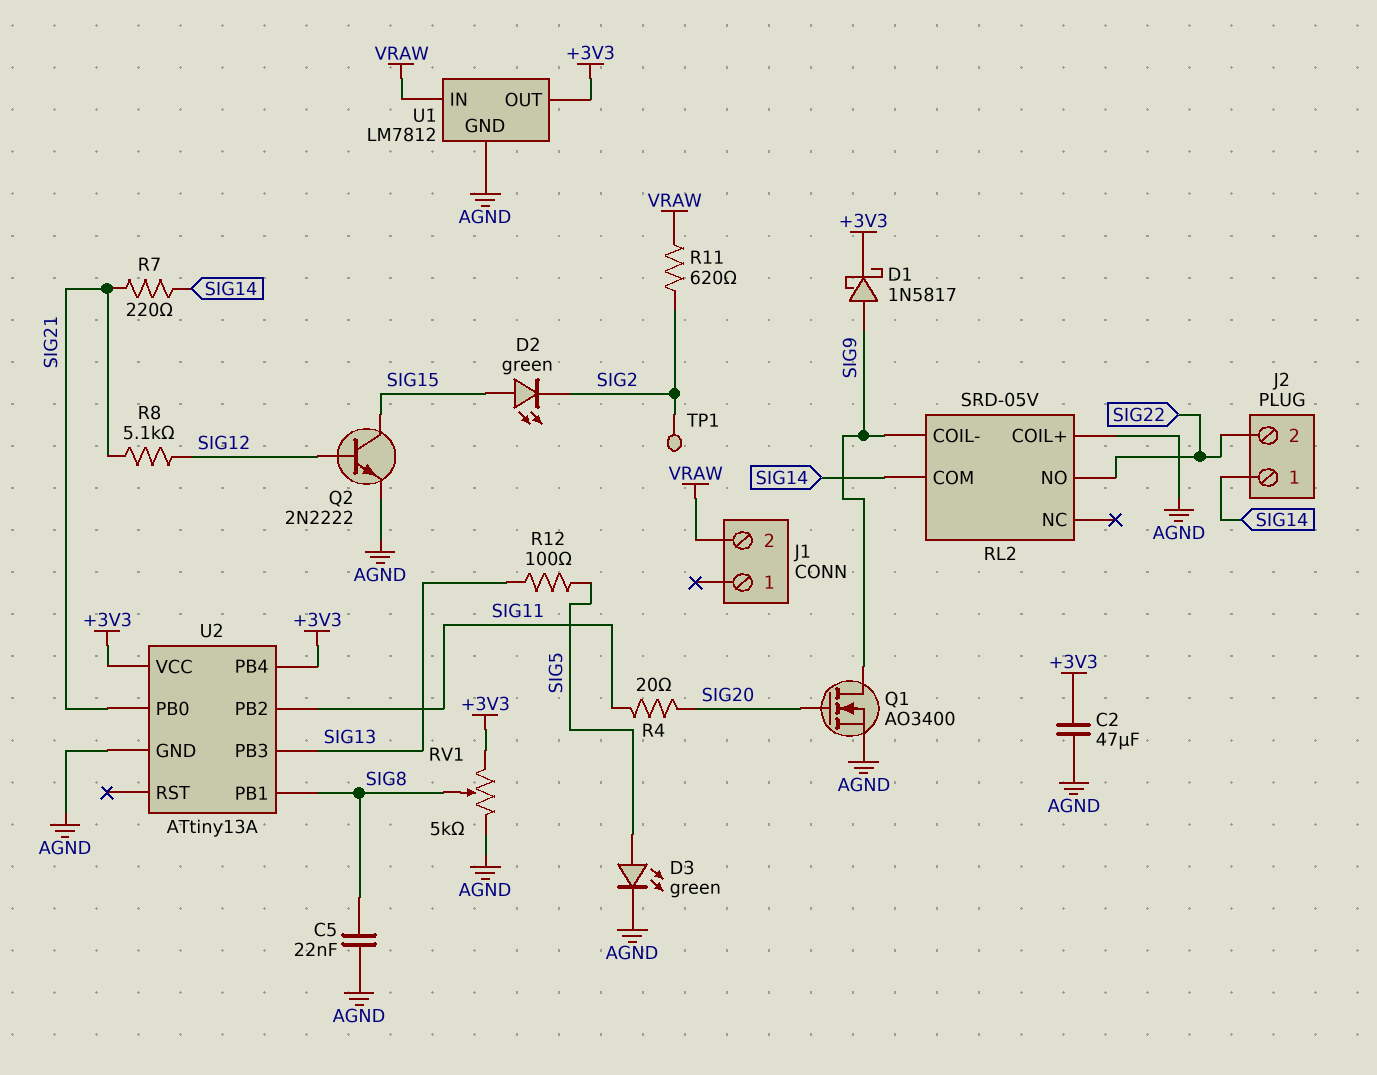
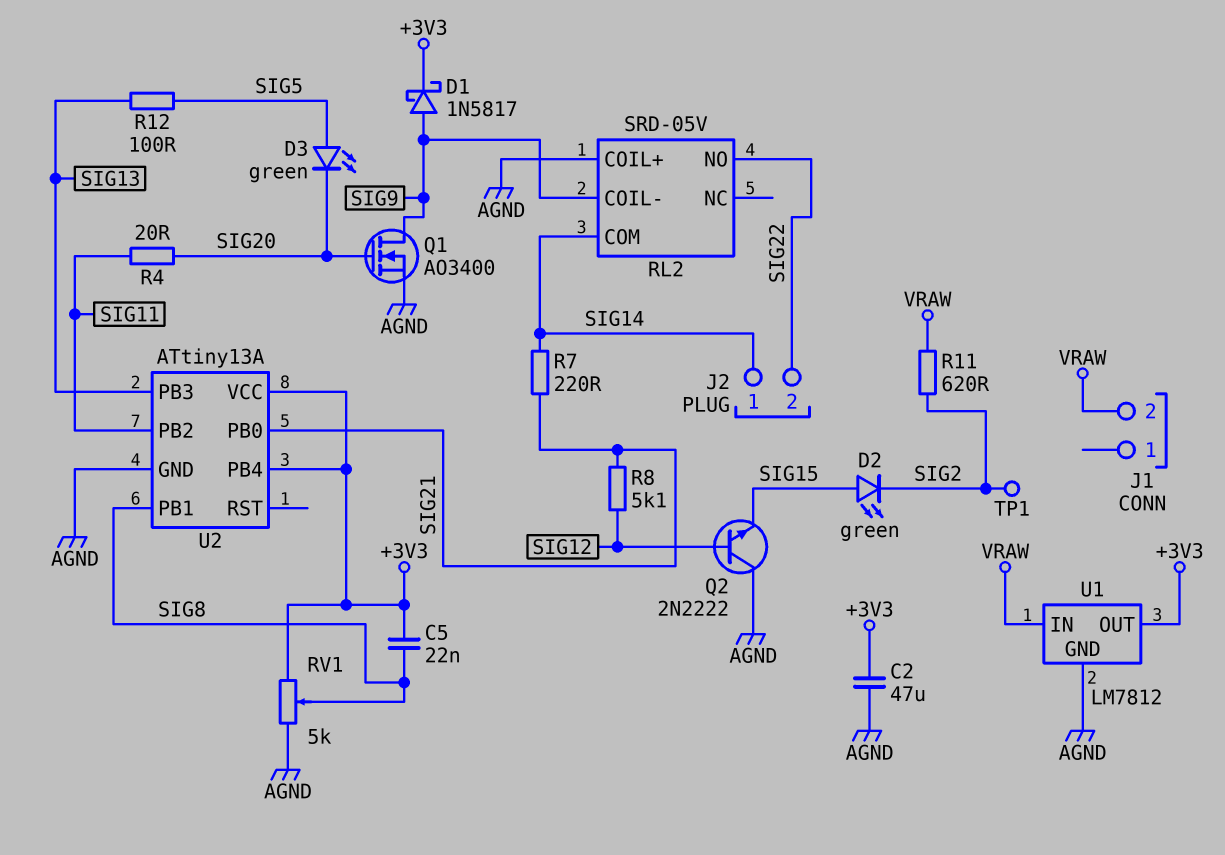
C5: 22nF (AGND, SIG8) -> 22nF (+3V3, SIG8)
D3: LED green (A SIG5, K AGND) -> LED green (A SIG5, K SIG20)
Q2: NPN 2N2222 (B SIG12, C SIG15, E AGND) -> NPN 2N2222 (B SIG12, C AGND, E SIG15)

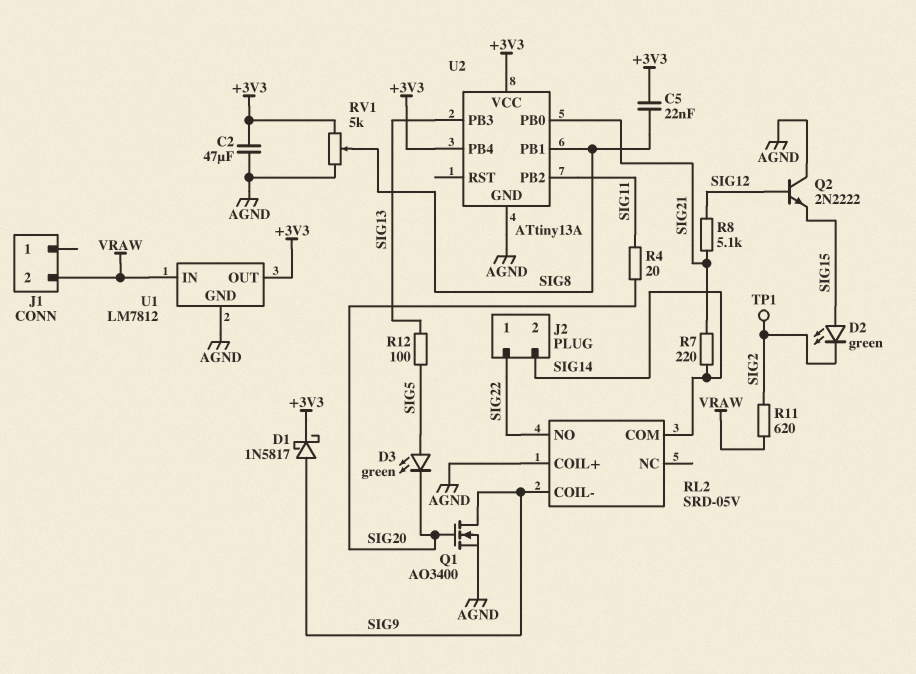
J2 pin 1: SIG14 -> SIG22
J2 pin 2: SIG22 -> SIG14

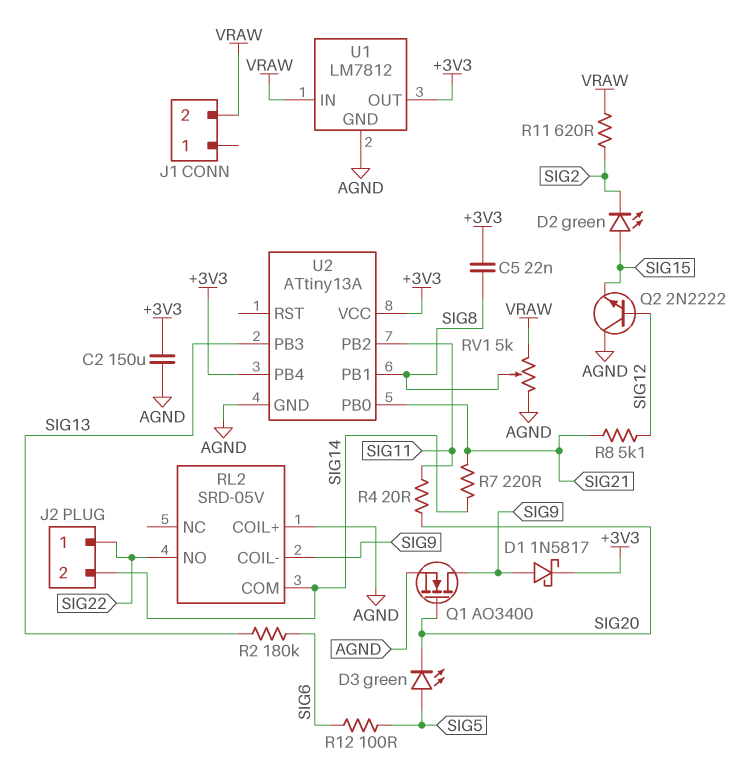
C2: 47uF (+3V3, AGND) -> 150uF (+3V3, AGND)
R2: none -> 180k (SIG6, SIG13)
R12: 100 (SIG5, SIG13) -> 100 (SIG5, SIG6)
RV1: 5k (+3V3, AGND, wiper SIG8) -> 5k (AGND, VRAW, wiper SIG8)
TP1: test point (SIG2) -> none

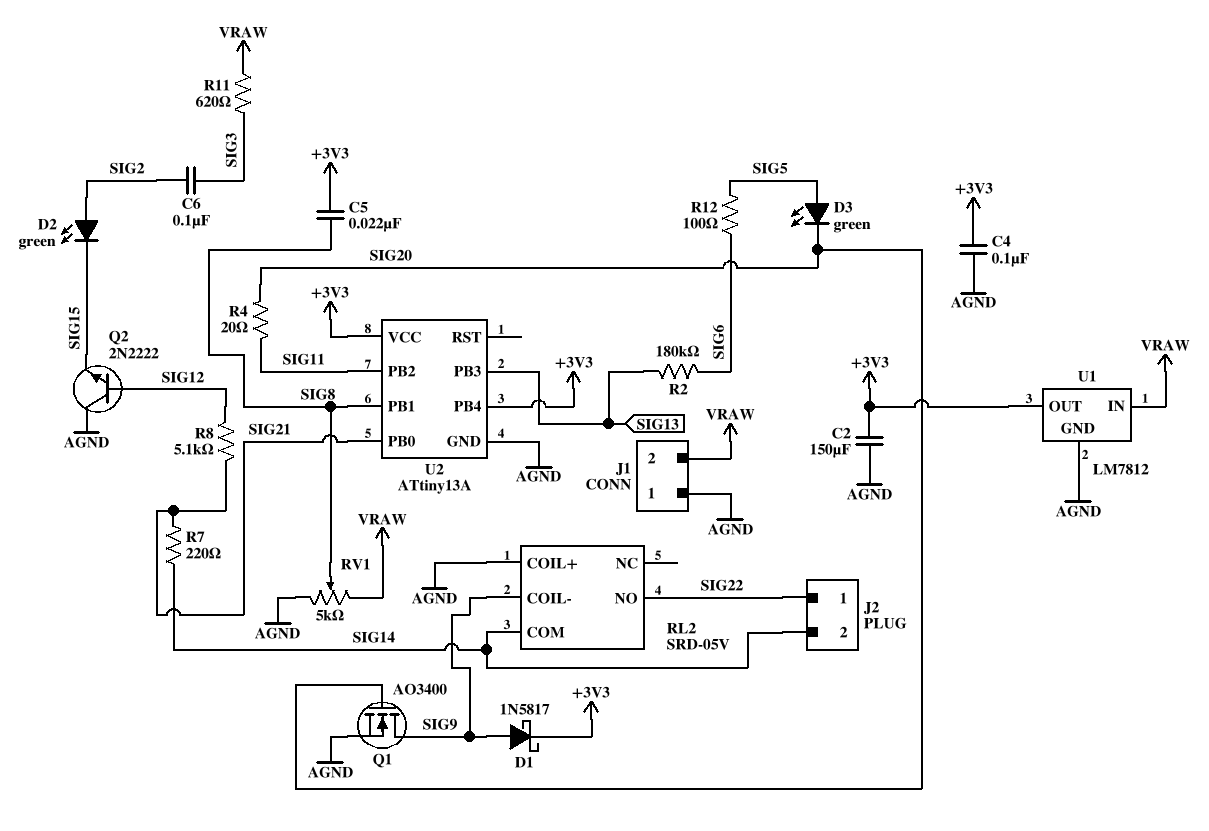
C4: none -> 100nF (+3V3, AGND)
C6: none -> 100nF (SIG2, SIG3)
D2: LED green (A SIG15, K SIG2) -> LED green (A SIG2, K SIG15)
J1 pin 1: none -> AGND
R11: 620 (SIG2, VRAW) -> 620 (SIG3, VRAW)

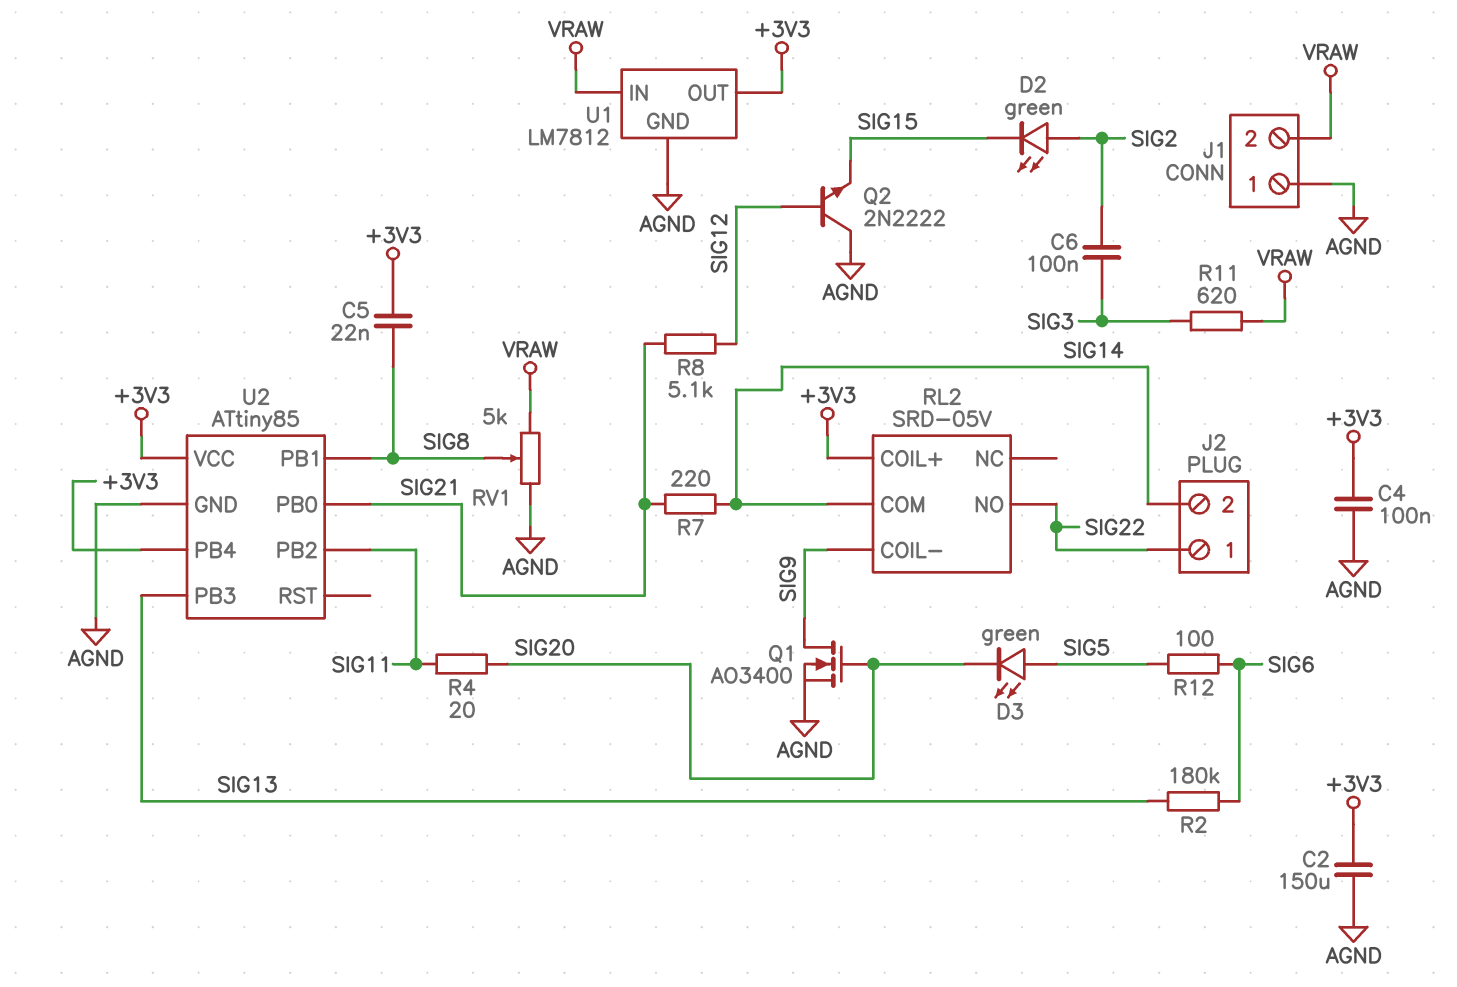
D1: schottky 1N5817 (A SIG9, K +3V3) -> none
RL2 pin COIL+: AGND -> +3V3
U2: ATtiny13A -> ATtiny85

